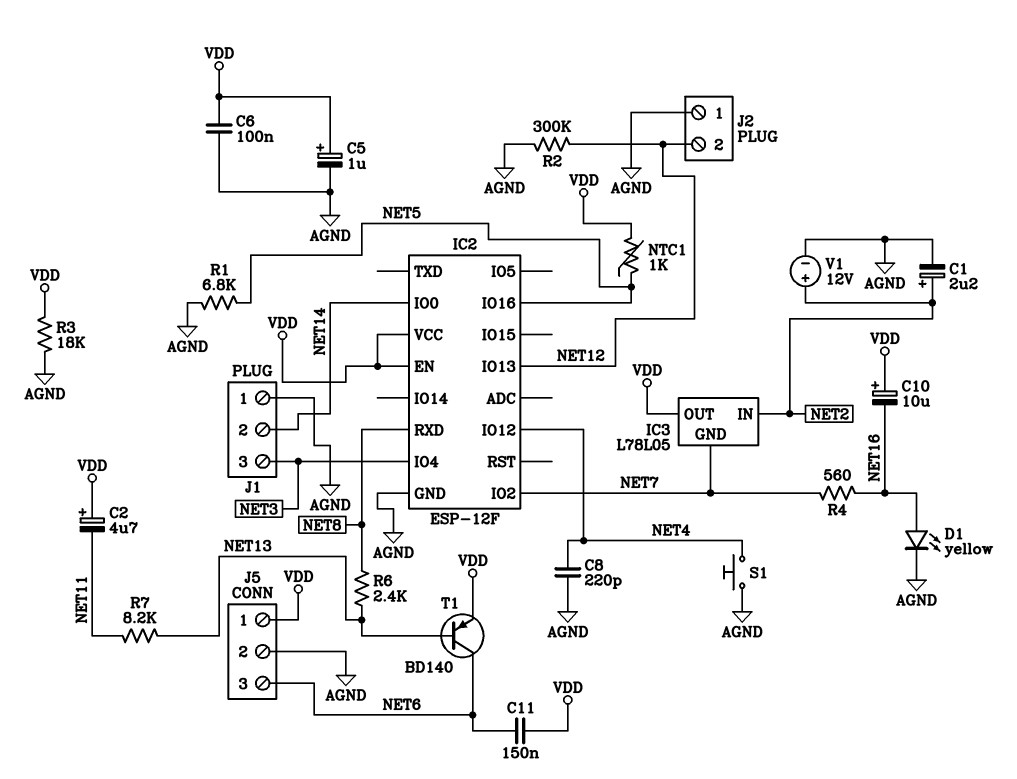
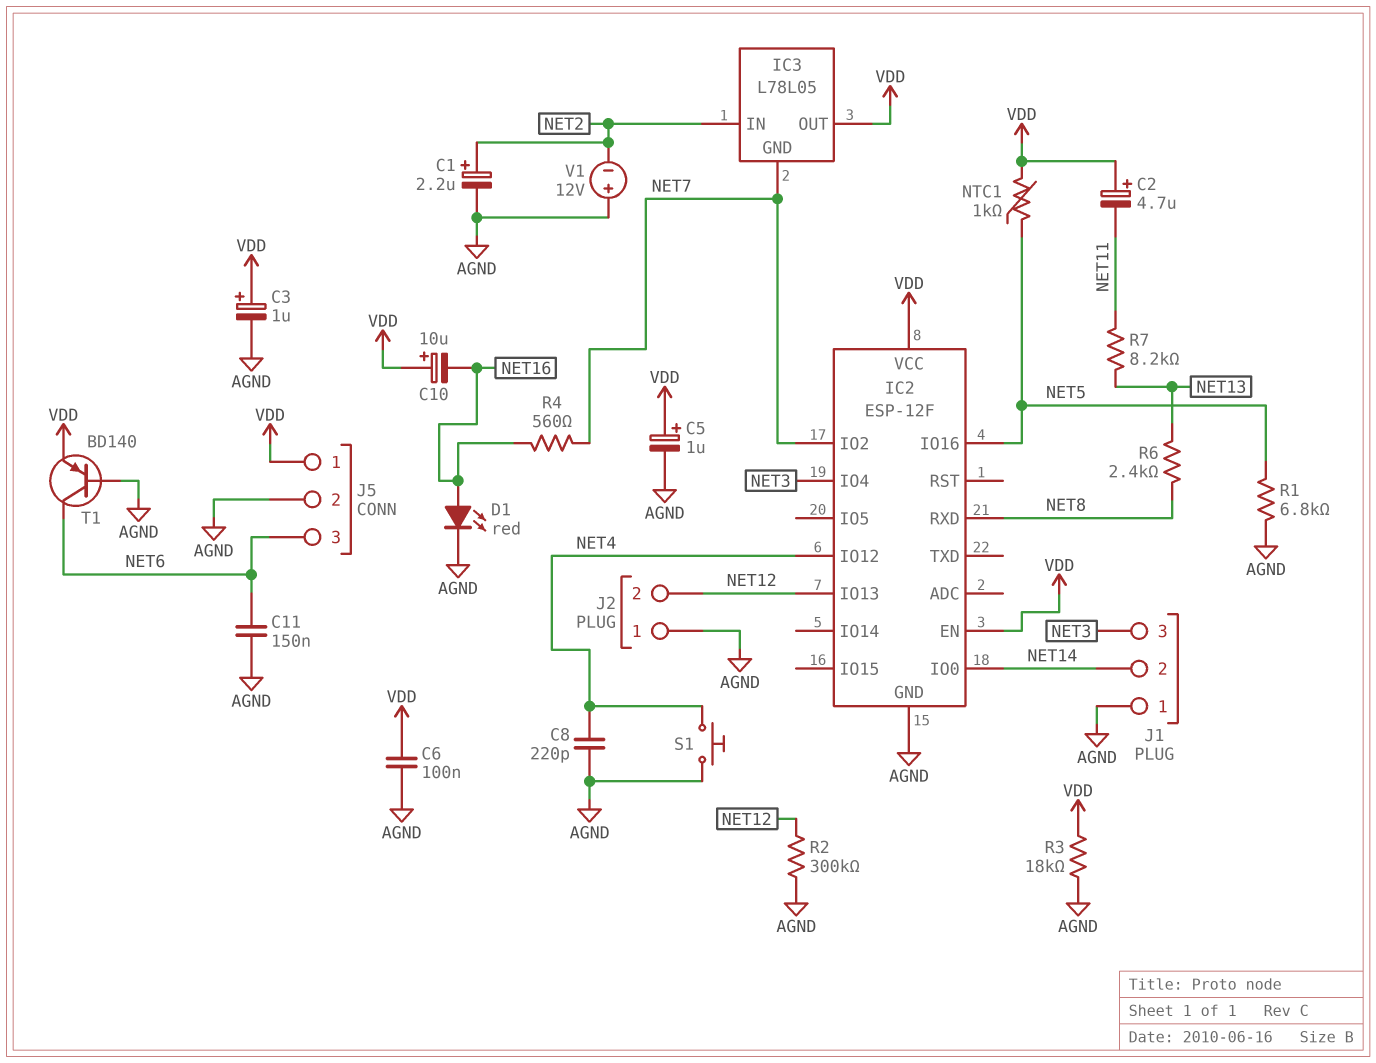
C3: none -> 1uF (plus VDD, minus AGND)
C11: 150nF (NET6, VDD) -> 150nF (AGND, NET6)
D1: LED yellow (A NET16, K AGND) -> LED red (A NET16, K AGND)
T1: PNP BD140 (B NET13, C NET6, E VDD) -> PNP BD140 (B AGND, C NET6, E VDD)
V1: 12V (plus NET2, minus AGND) -> 12V (plus AGND, minus NET2)

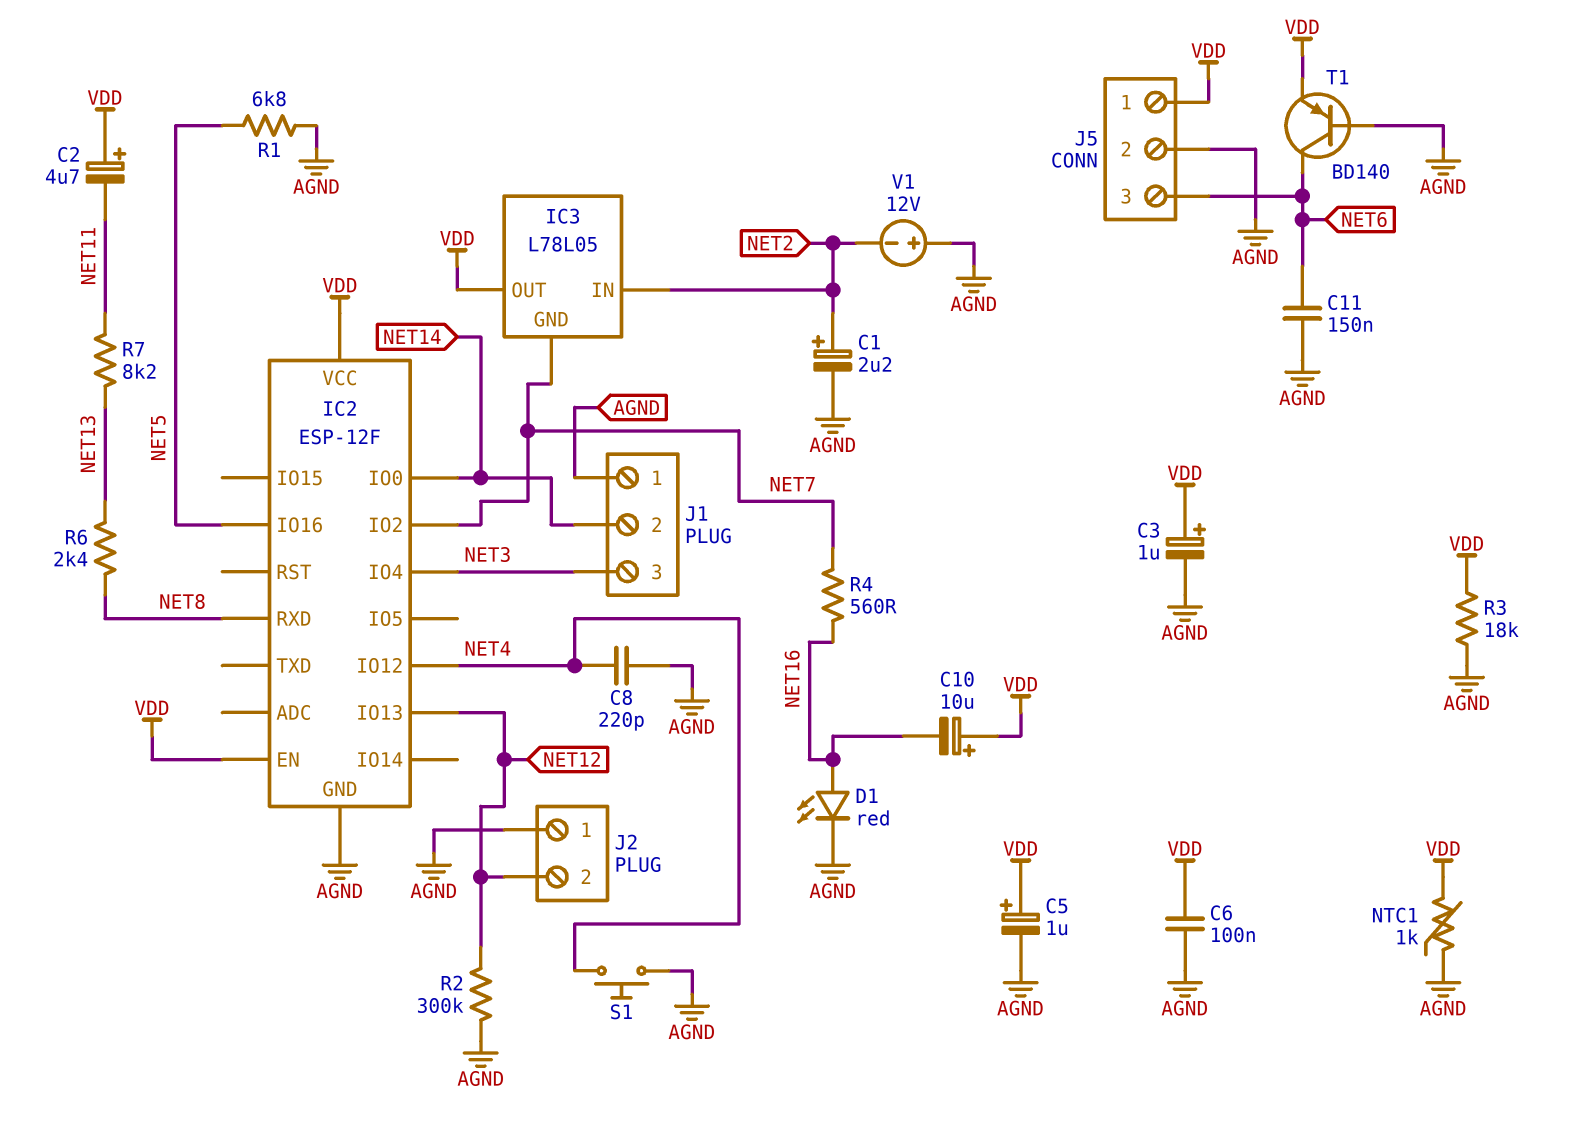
NTC1: 1k (NET5, VDD) -> 1k (AGND, VDD)

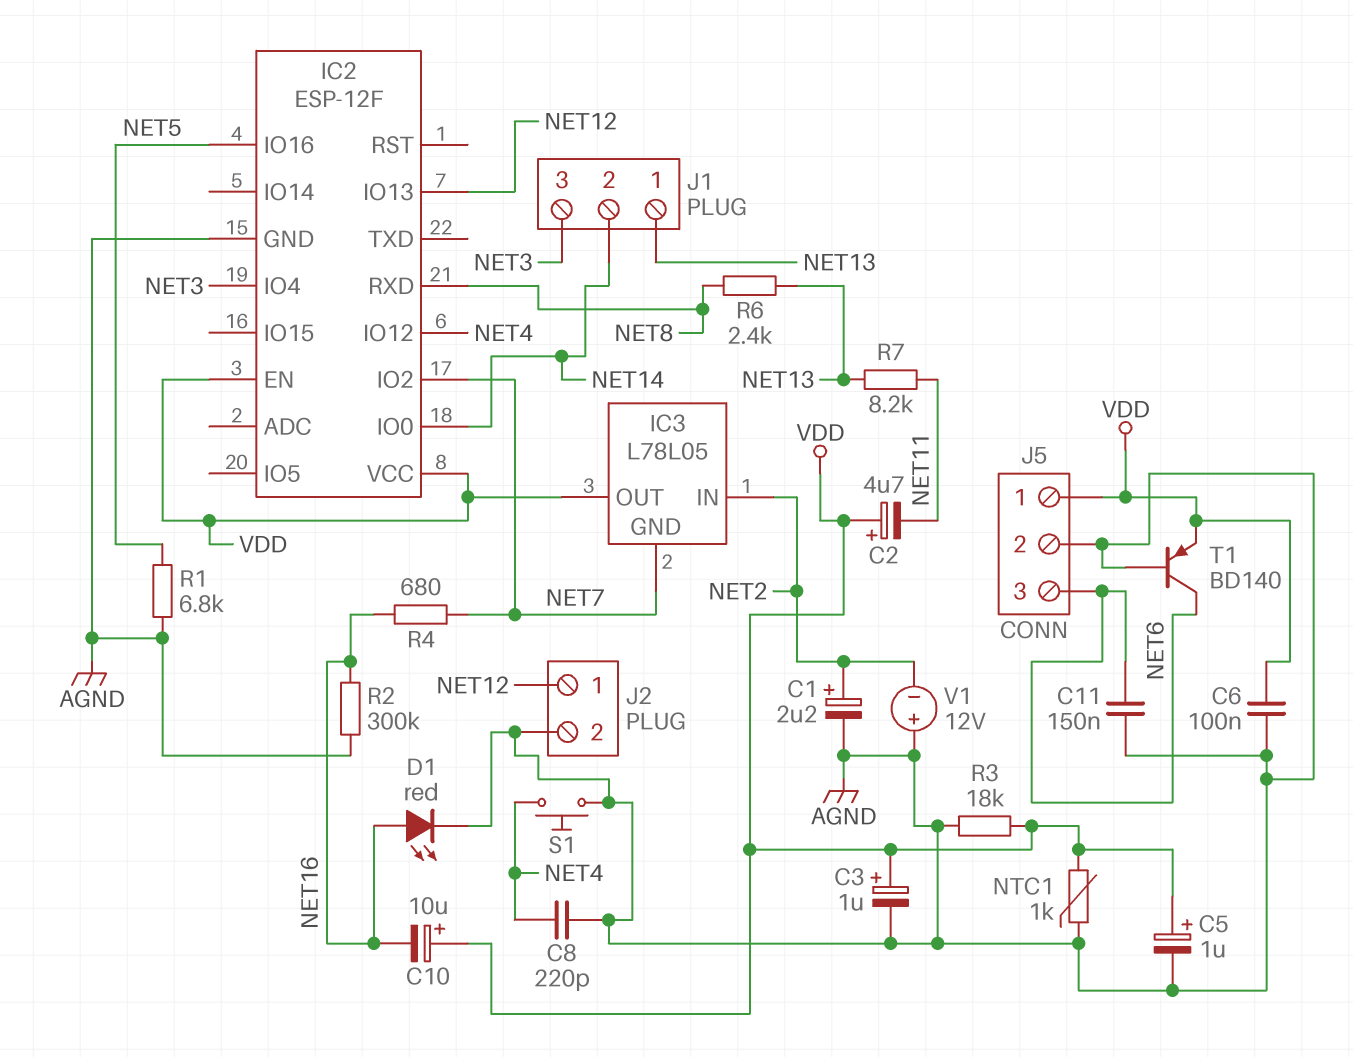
J1 pin 1: AGND -> NET13
J2 pin 1: AGND -> NET12
J2 pin 2: NET12 -> AGND
R2: 300k (AGND, NET12) -> 300k (AGND, NET16)
R4: 560 (NET7, NET16) -> 680 (NET7, NET16)

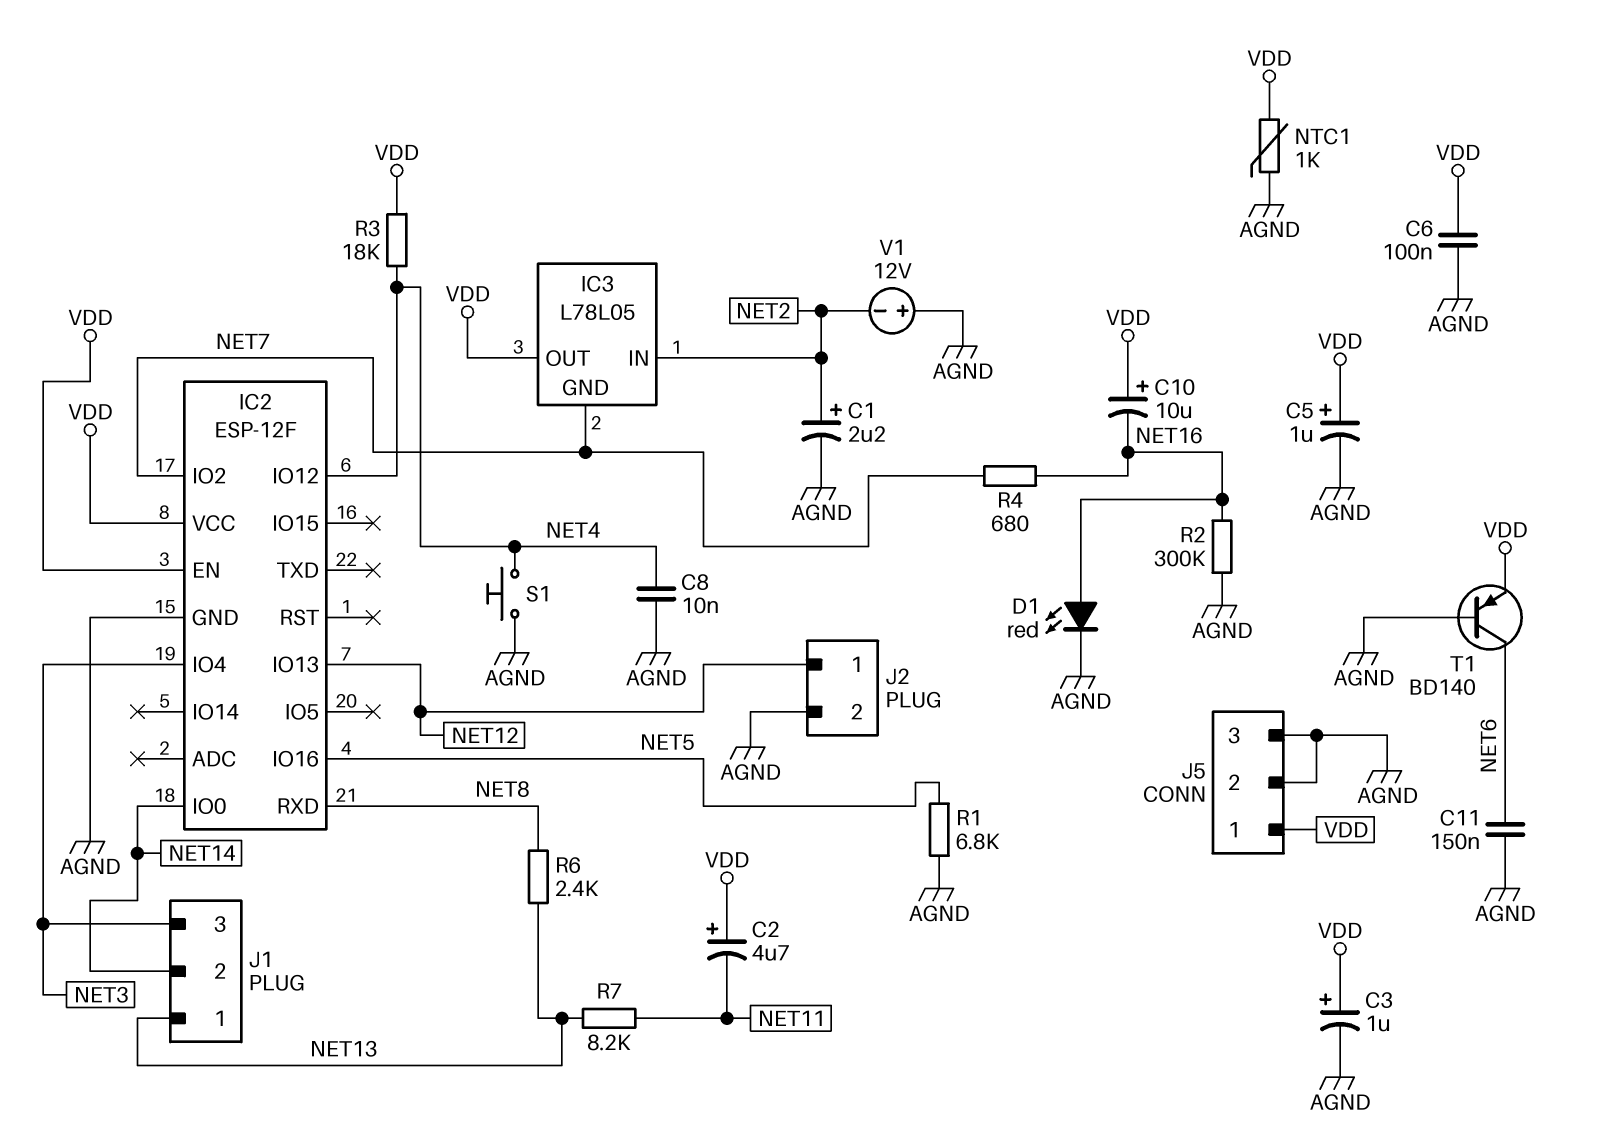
C8: 220pF (AGND, NET4) -> 10nF (AGND, NET4)
J5 pin 3: NET6 -> AGND
R3: 18k (AGND, VDD) -> 18k (NET4, VDD)

